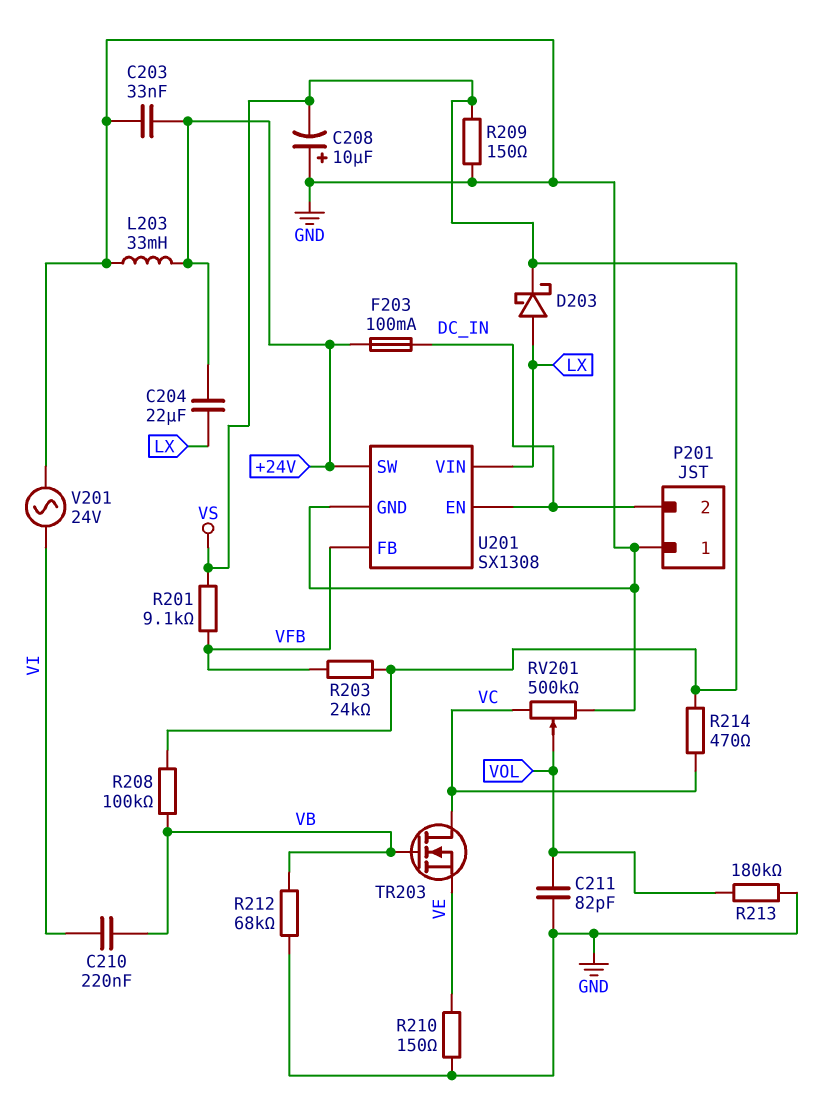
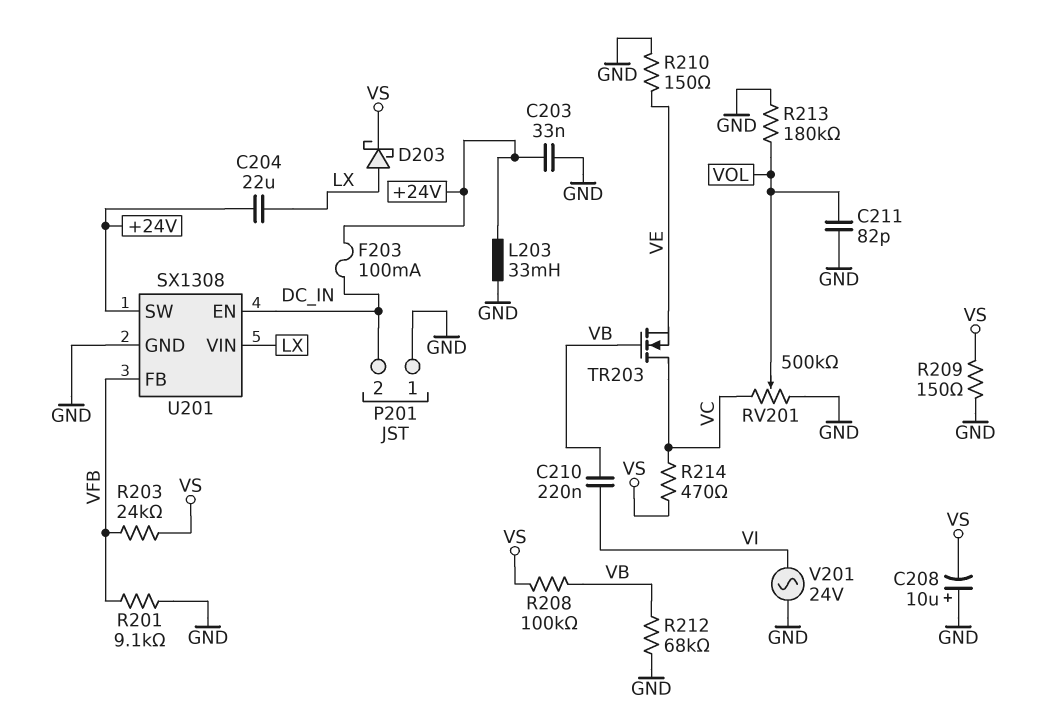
R201: 9.1k (VFB, VS) -> 9.1k (GND, VFB)

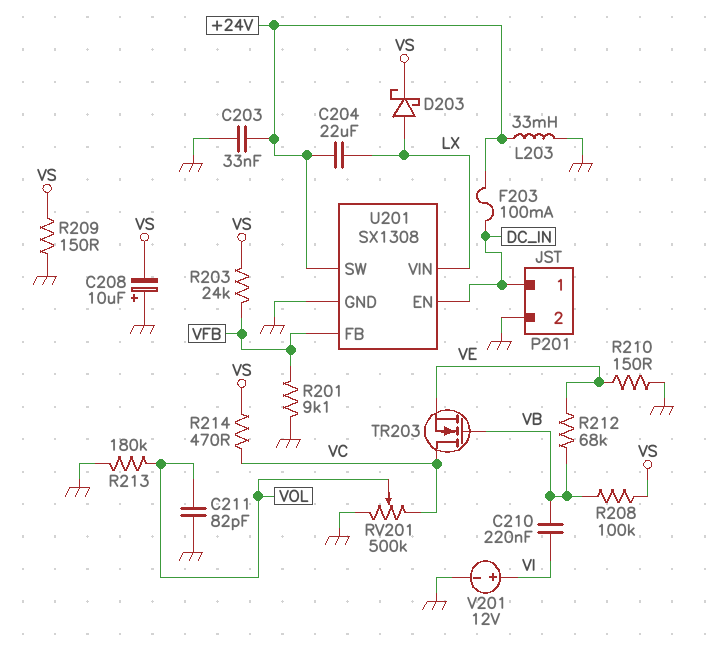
P201 pin 1: GND -> DC_IN
P201 pin 2: DC_IN -> GND
R212: 68k (GND, VB) -> 68k (VB, VE)
V201: AC 24V (GND, VI) -> 12V (plus VI, minus GND)

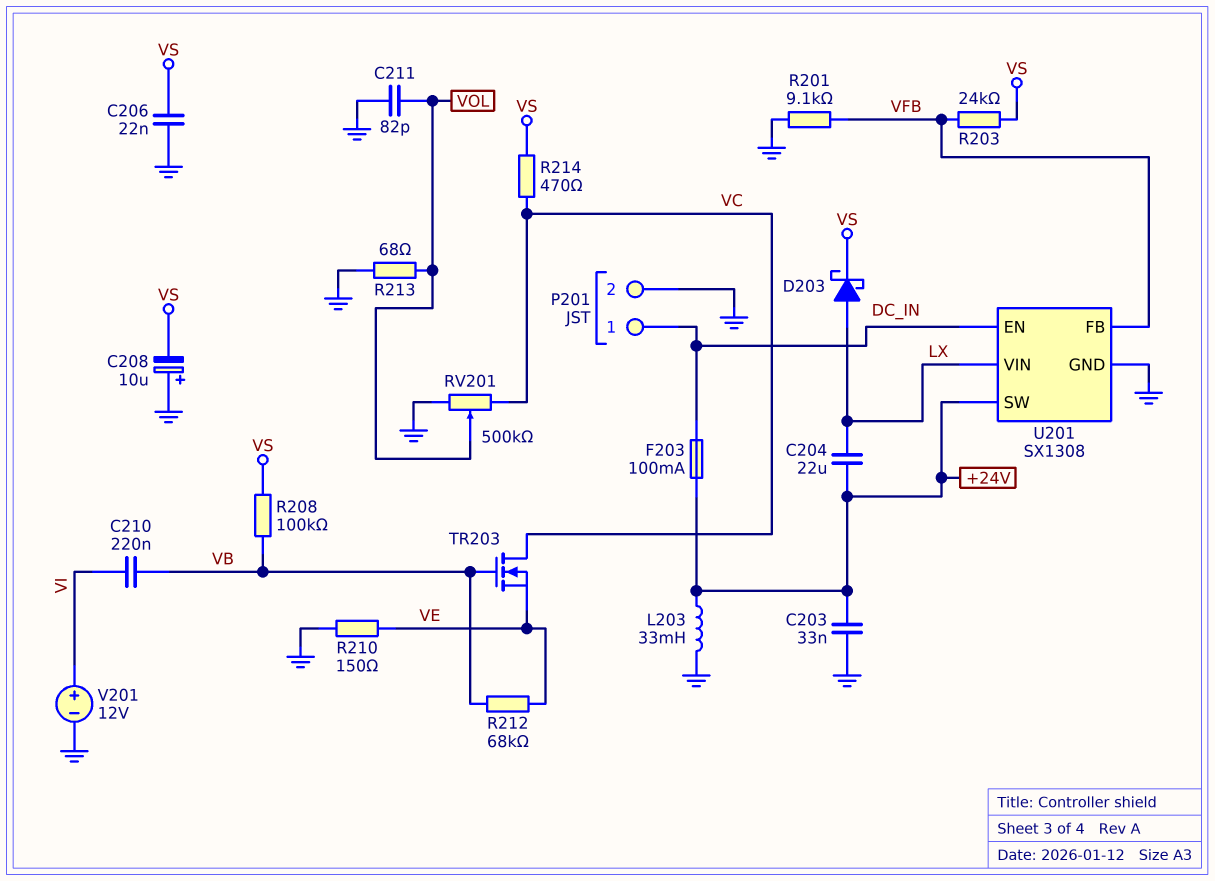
C206: none -> 22nF (GND, VS)
R209: 150 (GND, VS) -> none
R213: 180k (GND, VOL) -> 68 (GND, VOL)

